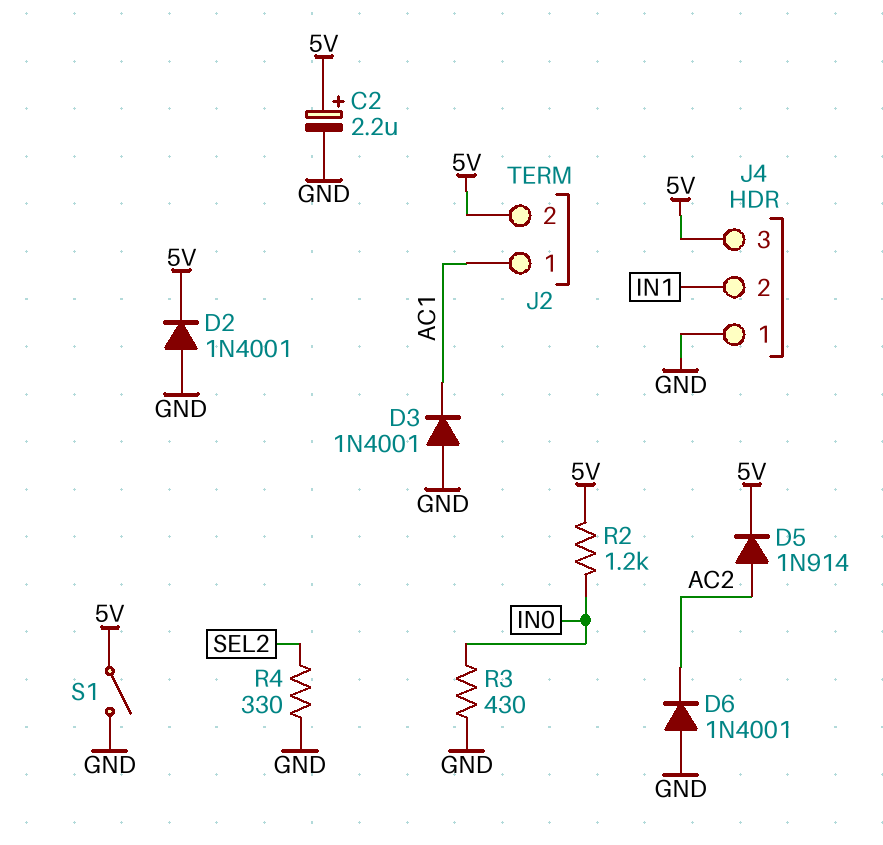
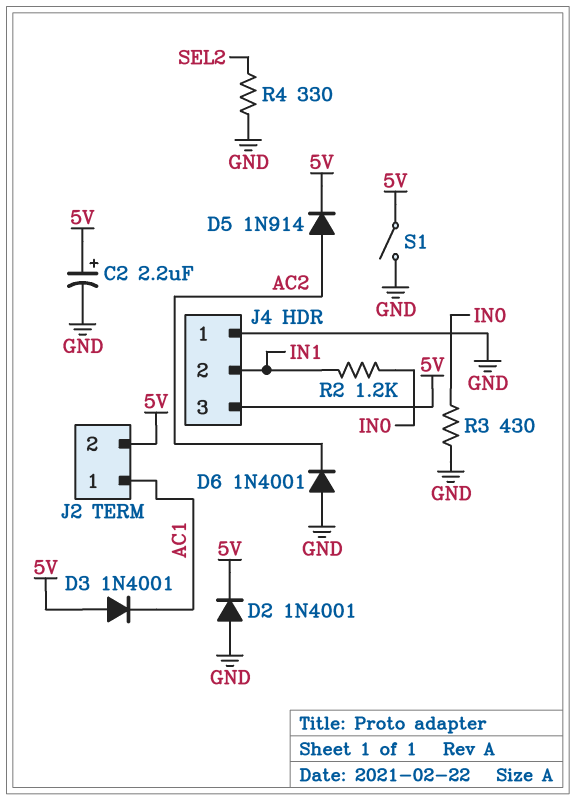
D3: diode 1N4001 (A GND, K AC1) -> diode 1N4001 (A 5V, K AC1)
R2: 1.2k (5V, IN0) -> 1.2k (IN0, IN1)

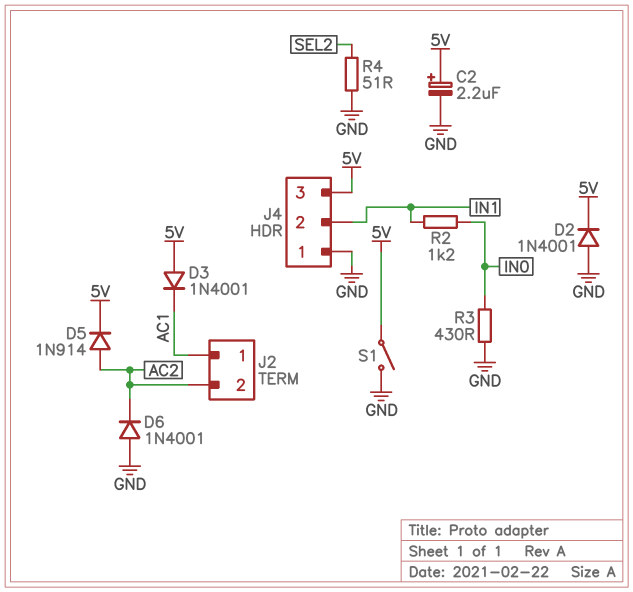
J2 pin 2: 5V -> AC2
R4: 330 (GND, SEL2) -> 51 (GND, SEL2)

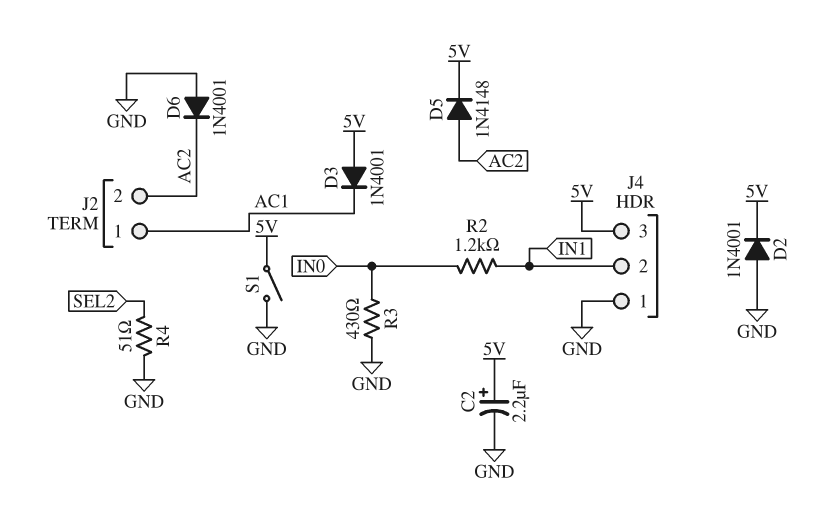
D5: diode 1N914 (A AC2, K 5V) -> diode 1N4148 (A AC2, K 5V)

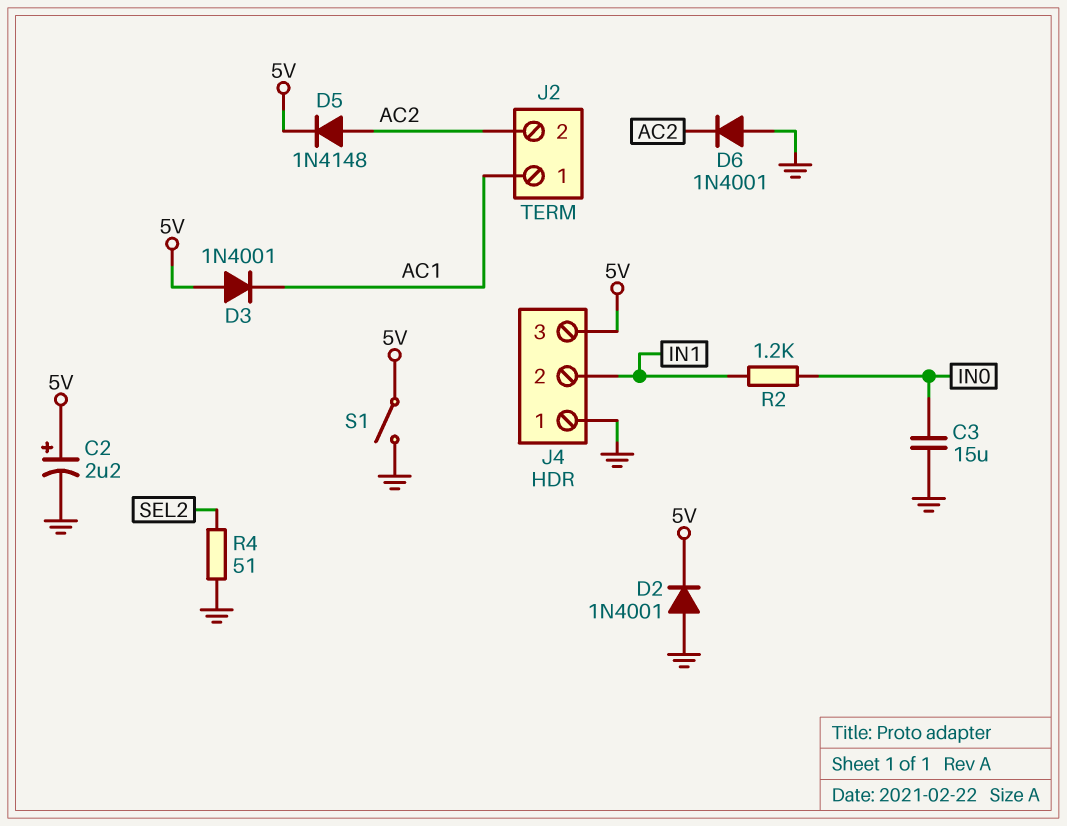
C3: none -> 15uF (GND, IN0)
R3: 430 (GND, IN0) -> none

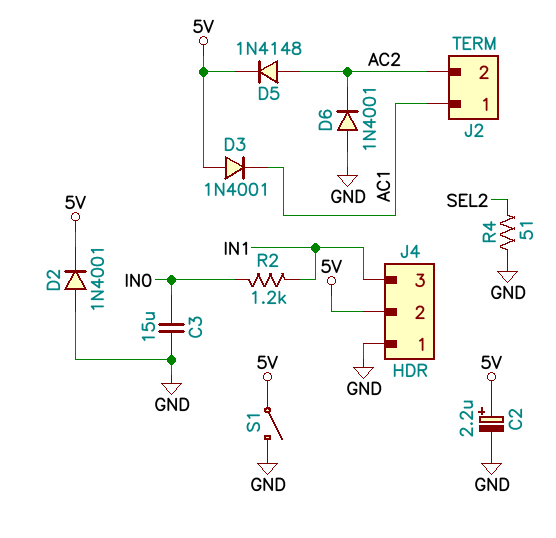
J4 pin 2: IN1 -> 5V
J4 pin 3: 5V -> IN1

